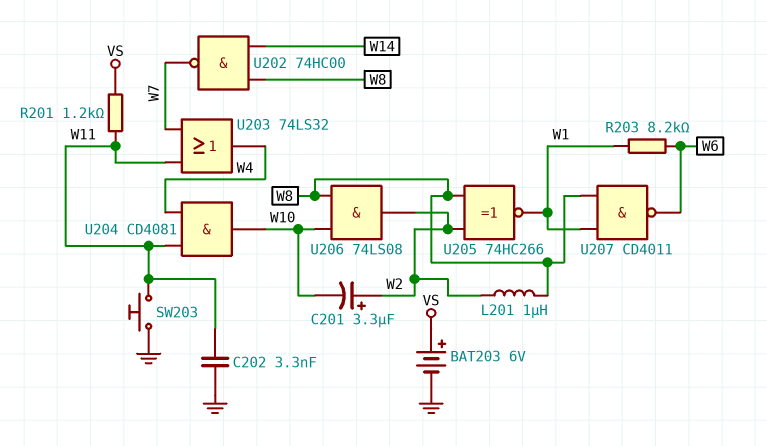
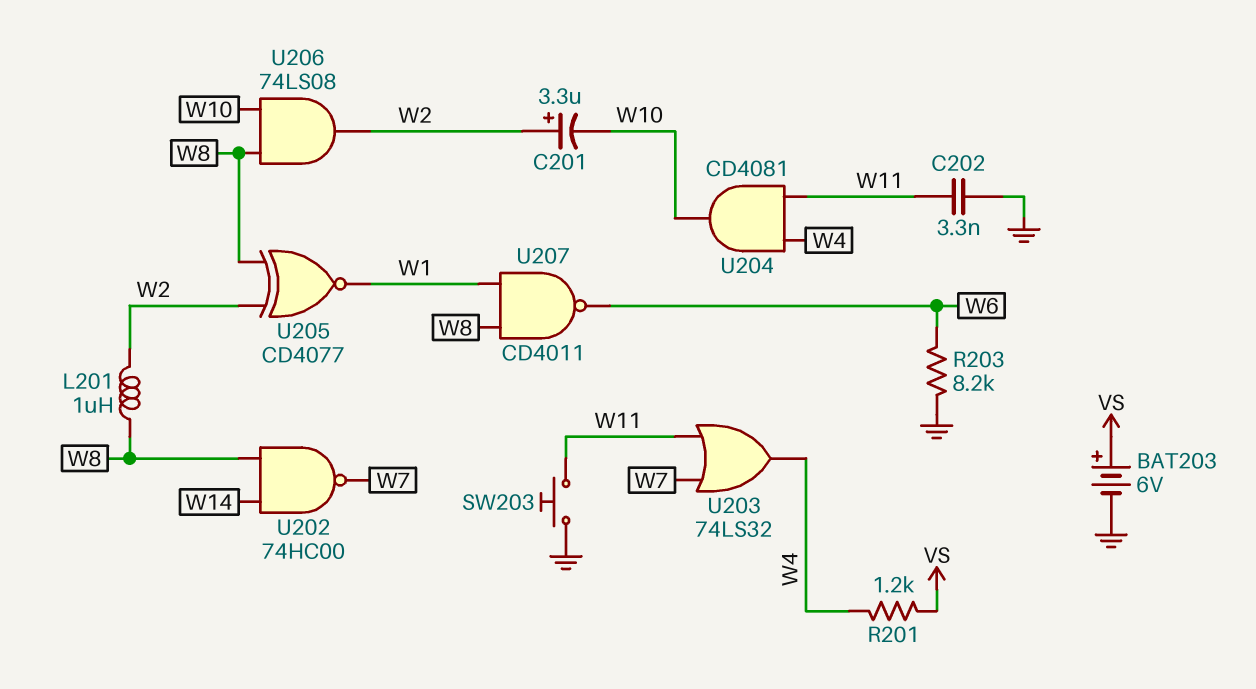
R201: 1.2k (VS, W11) -> 1.2k (VS, W4)
R203: 8.2k (W1, W6) -> 8.2k (GND, W6)
U205: XNOR 74HC266 (in W2, in W8, out W1) -> XNOR CD4077 (in W2, in W8, out W1)

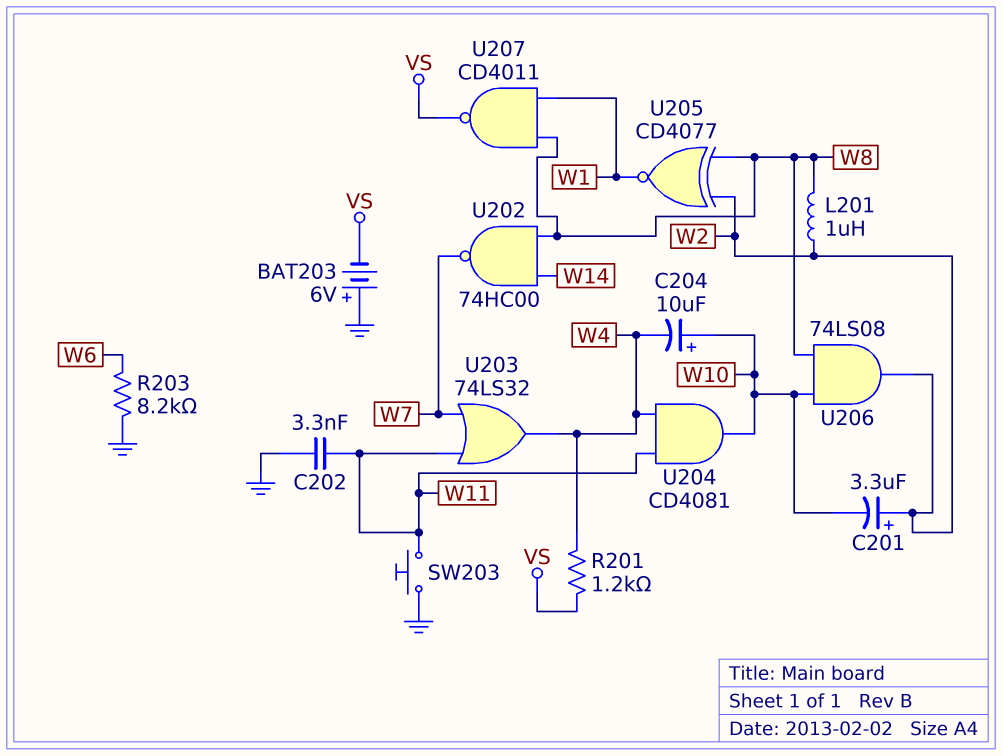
BAT203: 6V (plus VS, minus GND) -> 6V (plus GND, minus VS)
C204: none -> 10uF (plus W10, minus W4)
U207: NAND CD4011 (in W1, in W8, out W6) -> NAND CD4011 (in W1, in W8, out VS)

